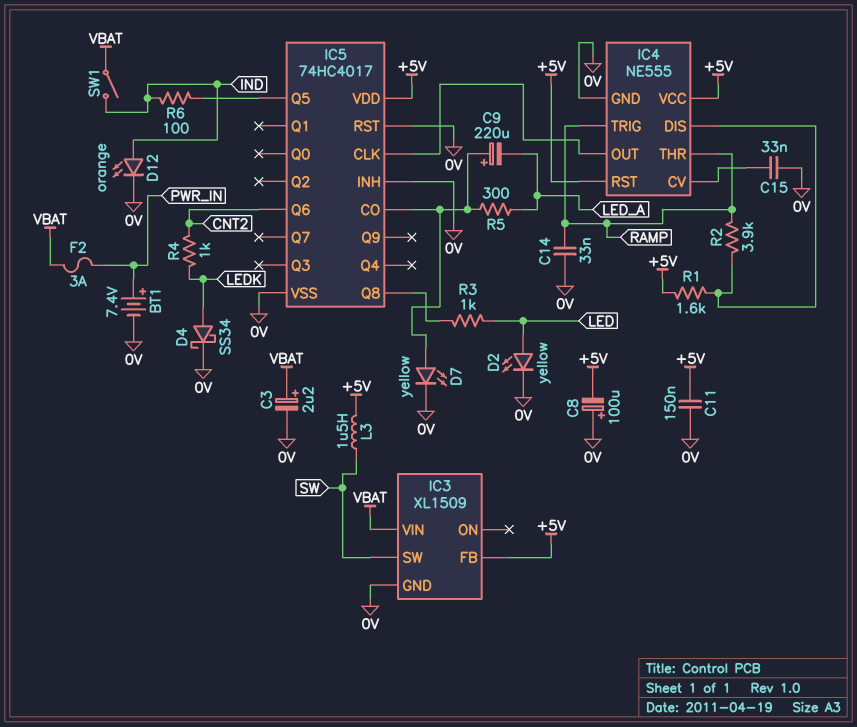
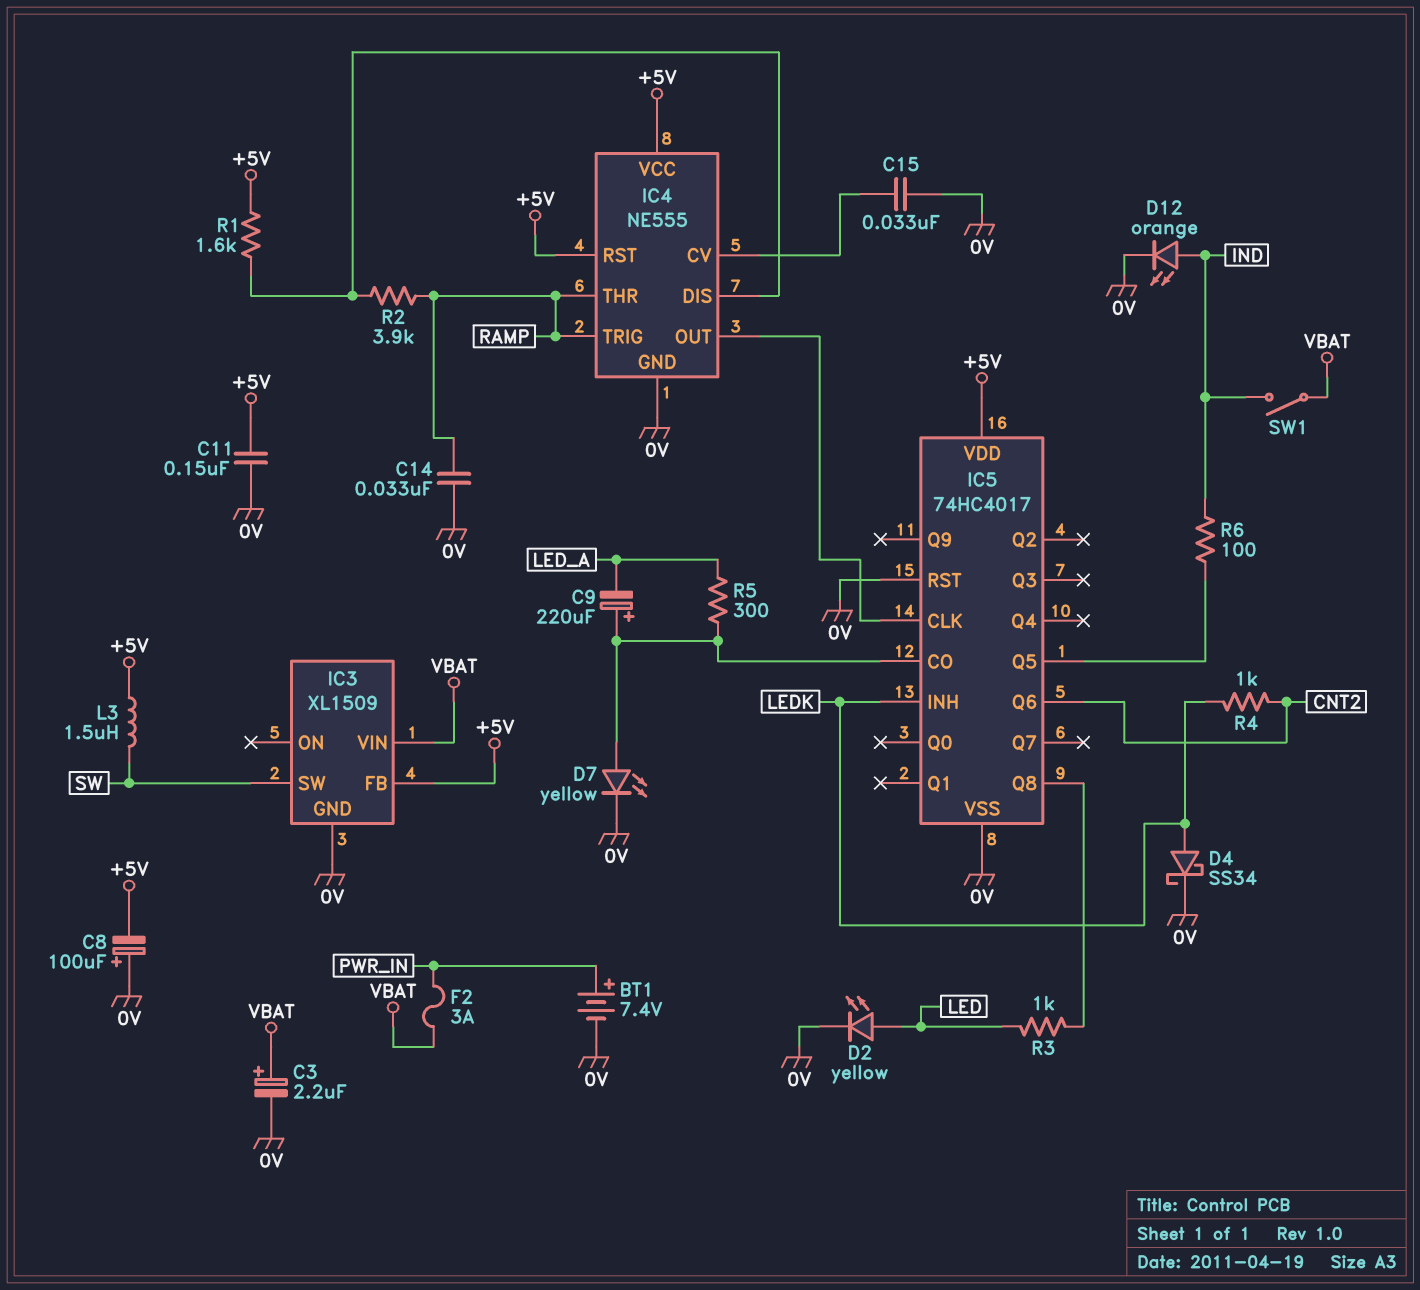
IC5 pin INH: 0V -> LEDK

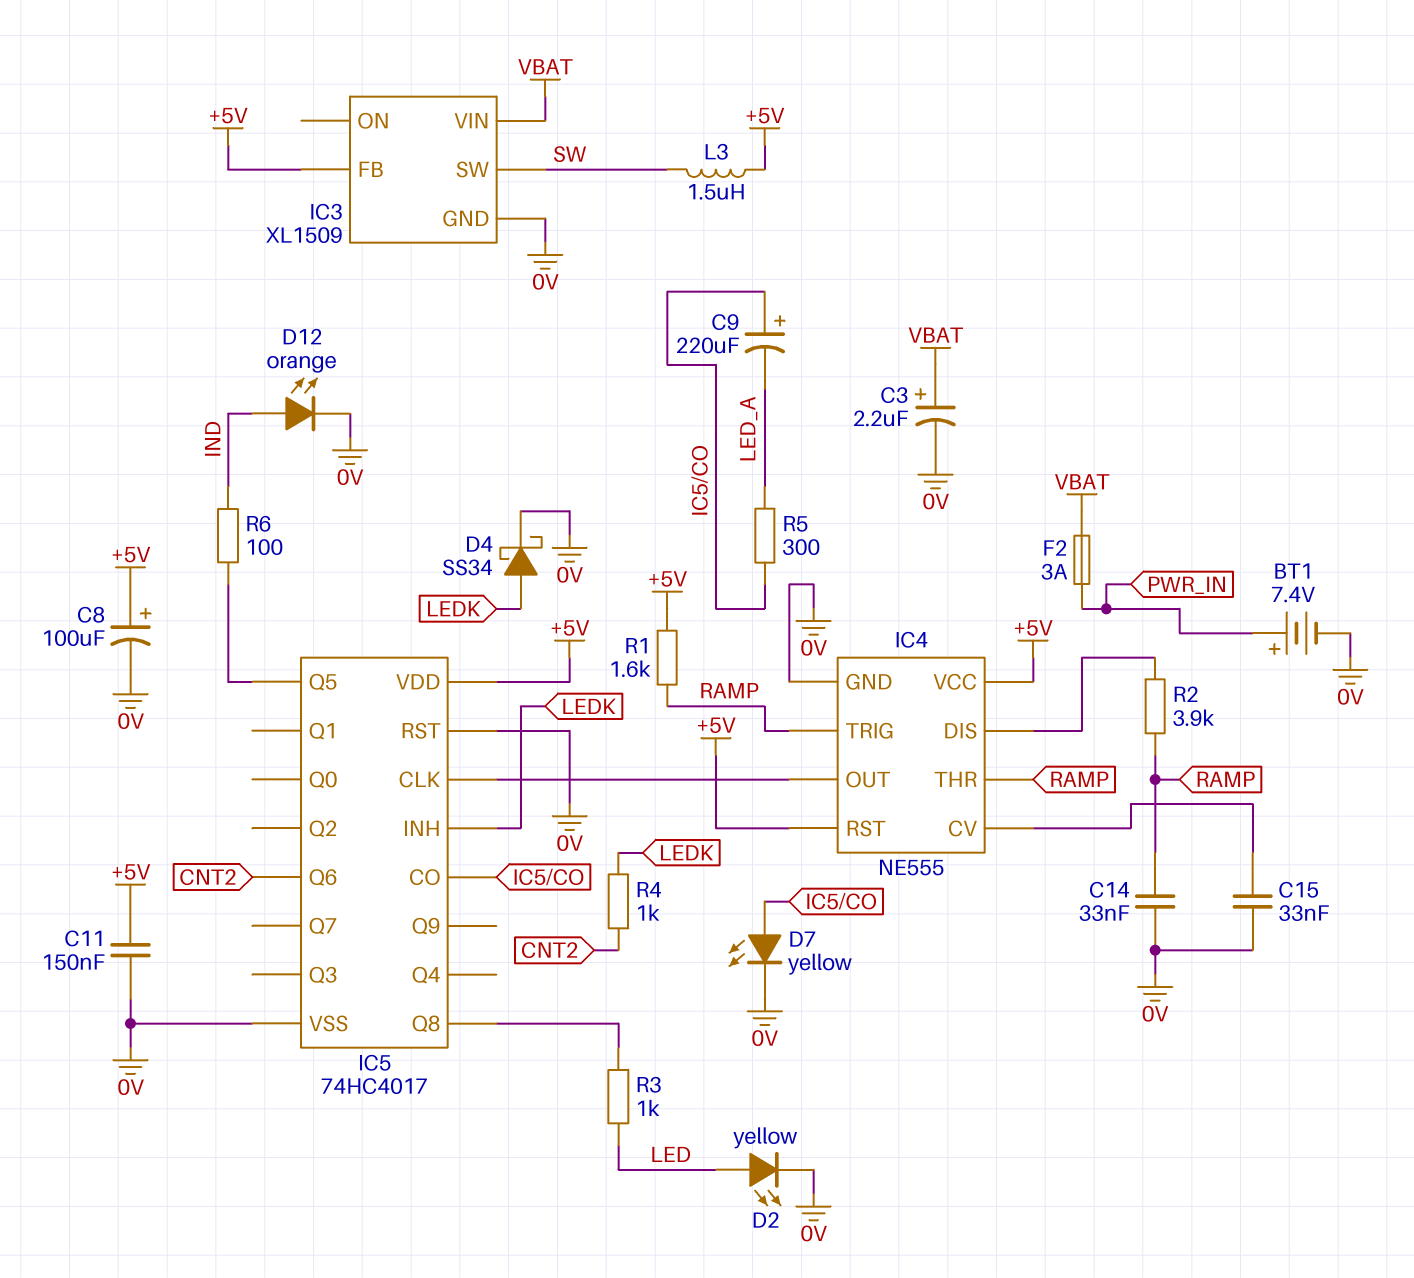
C8: 100uF (plus 0V, minus +5V) -> 100uF (plus +5V, minus 0V)
R1: 1.6k (+5V, IC4/DIS) -> 1.6k (+5V, RAMP)
SW1: switch (IND, VBAT) -> none

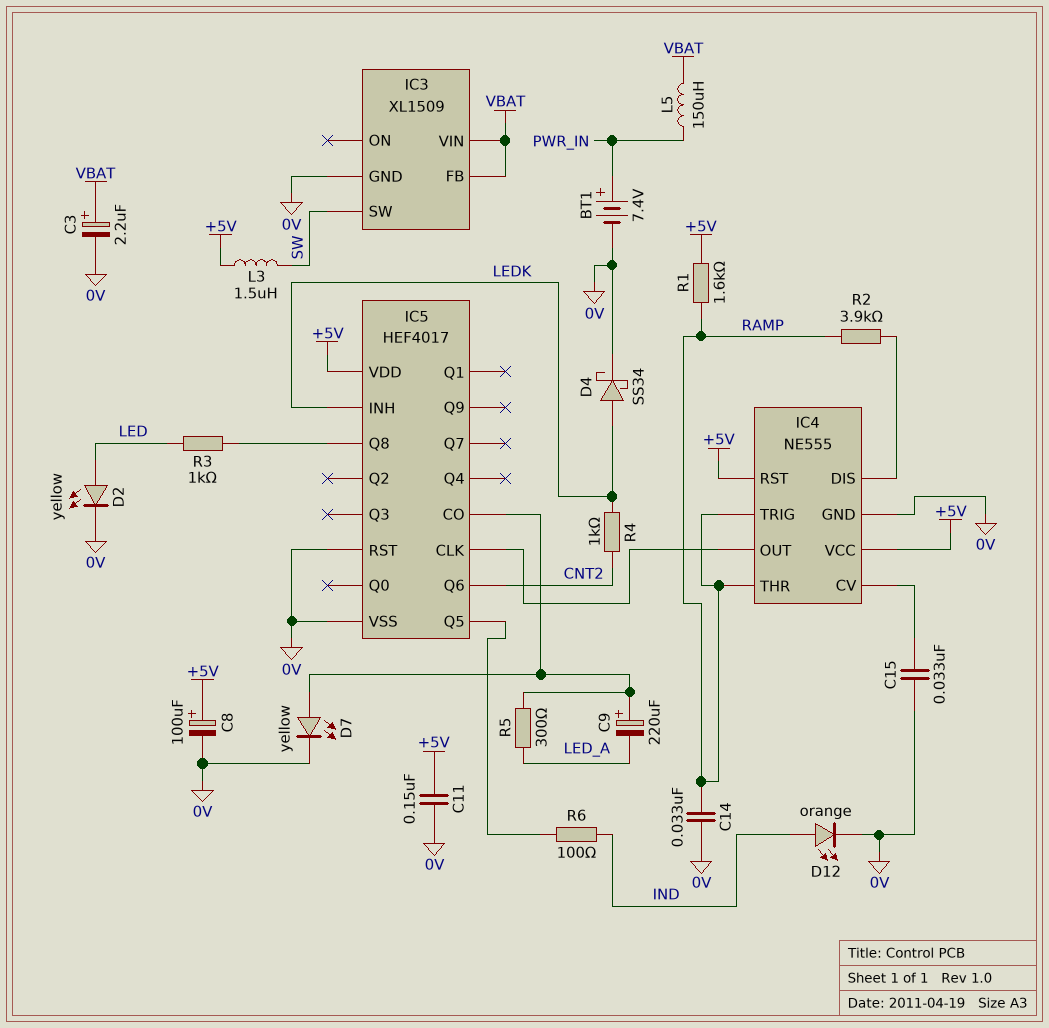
F2: 3A (PWR_IN, VBAT) -> none
IC3 pin FB: +5V -> VBAT
IC5: 74HC4017 -> HEF4017
L5: none -> 150uH (PWR_IN, VBAT)

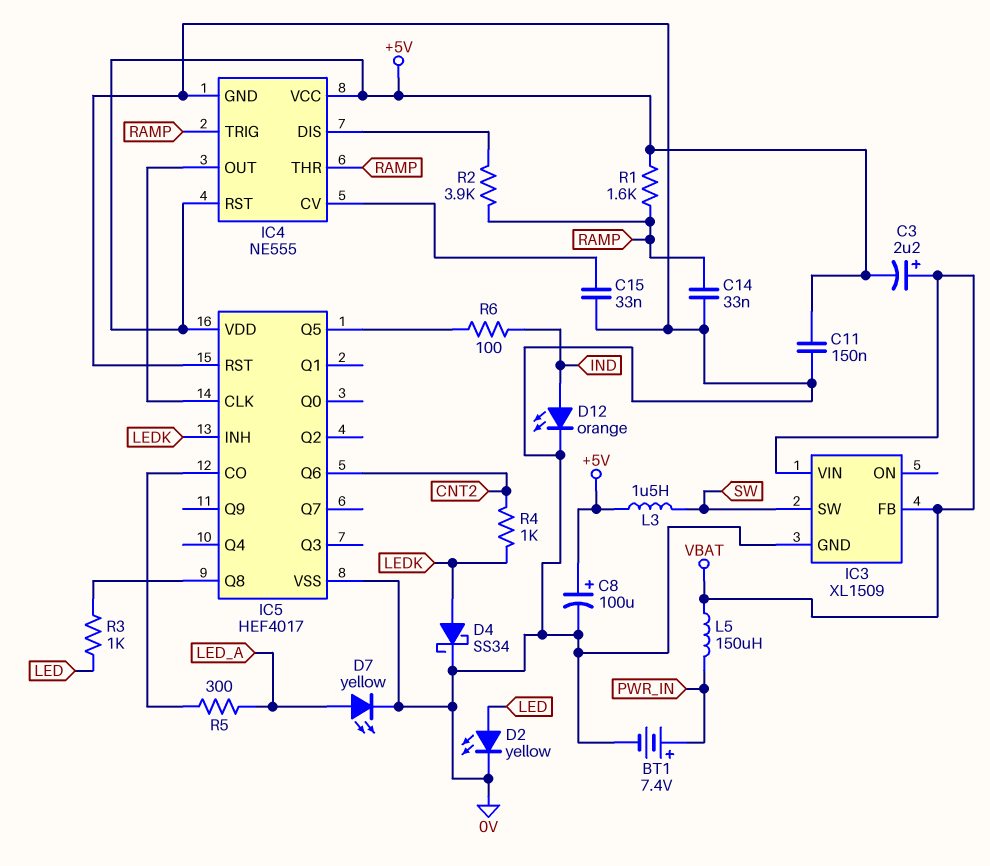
C3: 2.2uF (plus VBAT, minus 0V) -> 2.2uF (plus VBAT, minus +5V)
C9: 220uF (plus IC5/CO, minus LED_A) -> none
D7: LED yellow (A IC5/CO, K 0V) -> LED yellow (A LED_A, K 0V)

